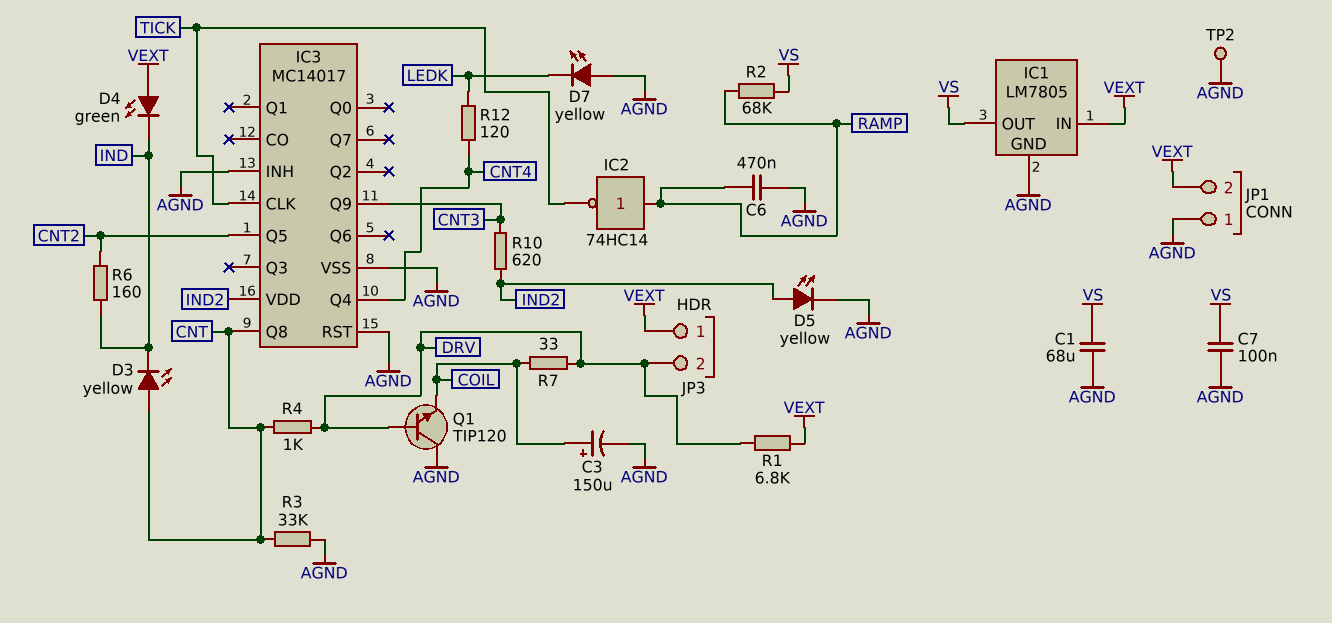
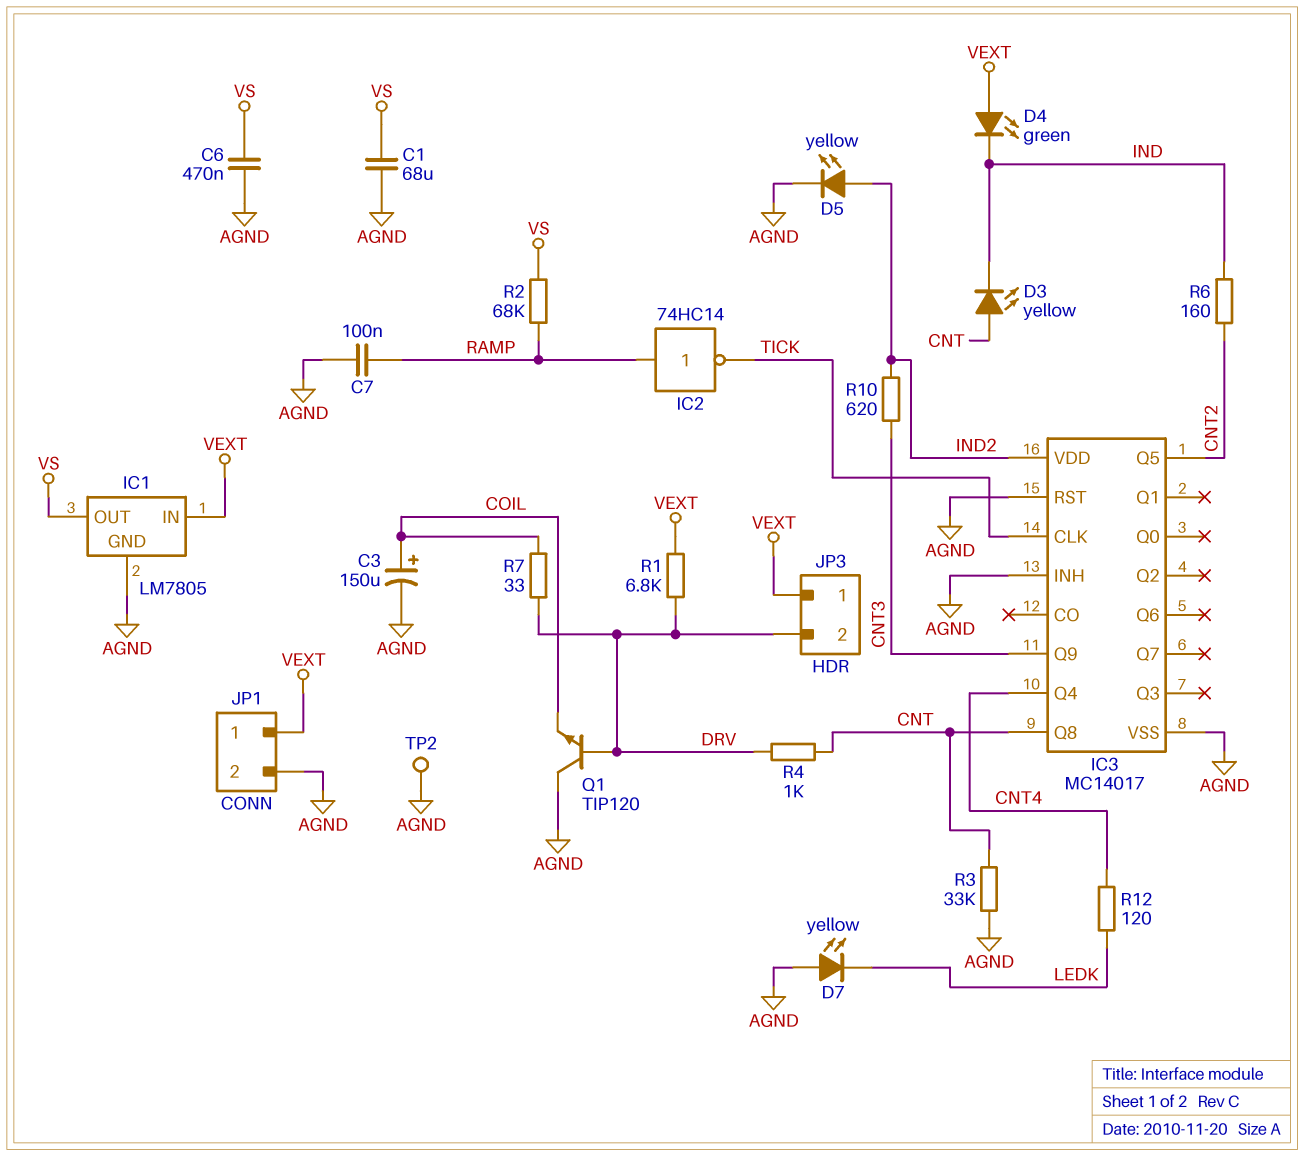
C6: 470nF (AGND, RAMP) -> 470nF (AGND, VS)
C7: 100nF (AGND, VS) -> 100nF (AGND, RAMP)
JP1 pin 1: AGND -> VEXT
JP1 pin 2: VEXT -> AGND

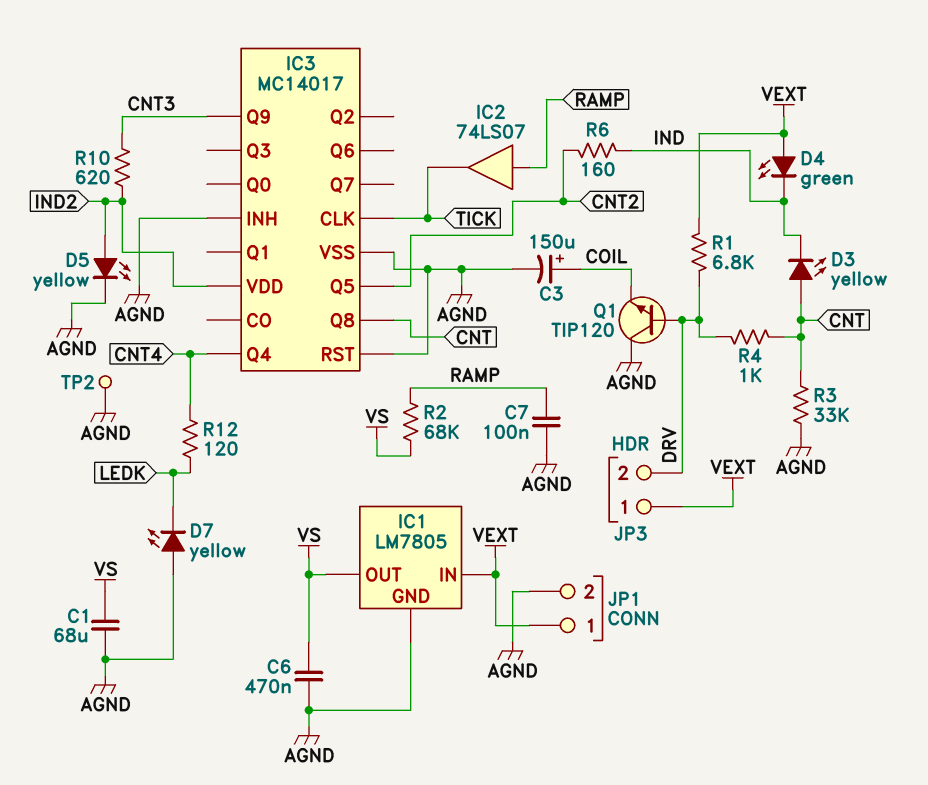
IC2: NOT 74HC14 (in RAMP, out TICK) -> buffer 74LS07 (in RAMP, out TICK)
R7: 33 (COIL, DRV) -> none

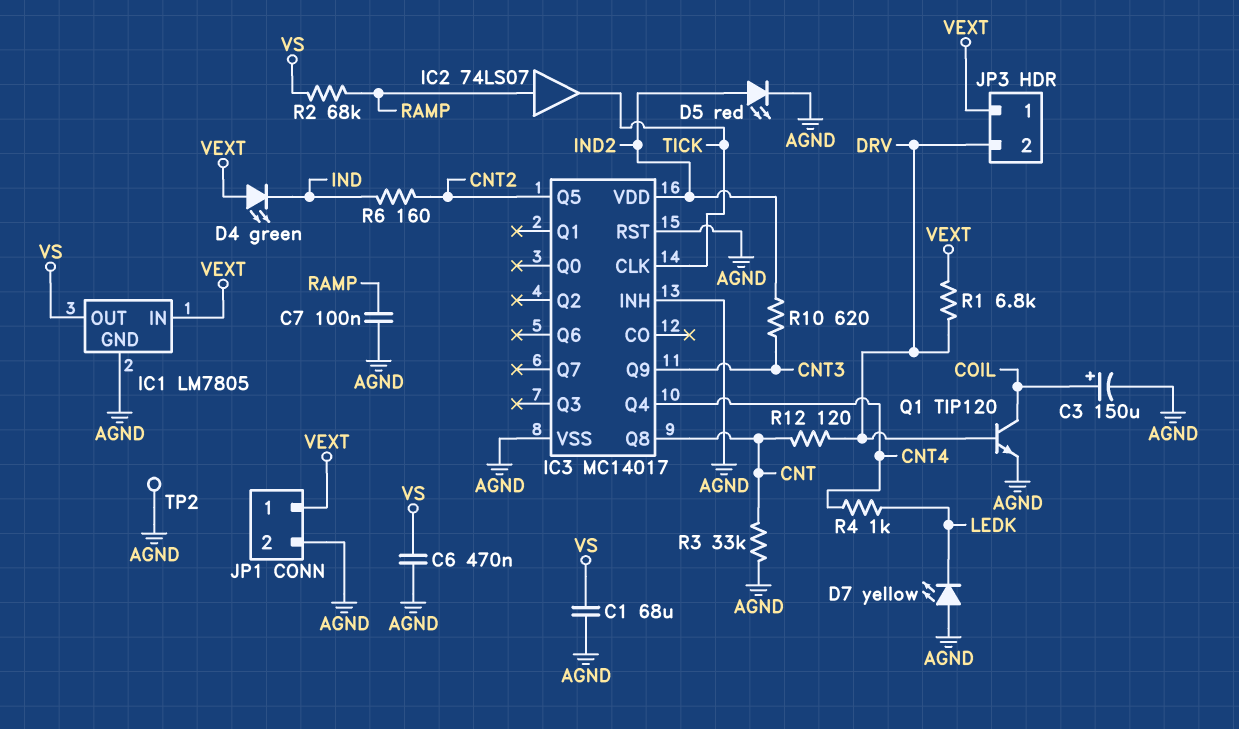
D3: LED yellow (A CNT, K IND) -> none
D5: LED yellow (A IND2, K AGND) -> LED red (A IND2, K AGND)
Q1: NPN TIP120 (B DRV, C AGND, E COIL) -> NPN TIP120 (B DRV, C COIL, E AGND)
R4: 1k (CNT, DRV) -> 1k (CNT4, LEDK)
R12: 120 (CNT4, LEDK) -> 120 (CNT, DRV)

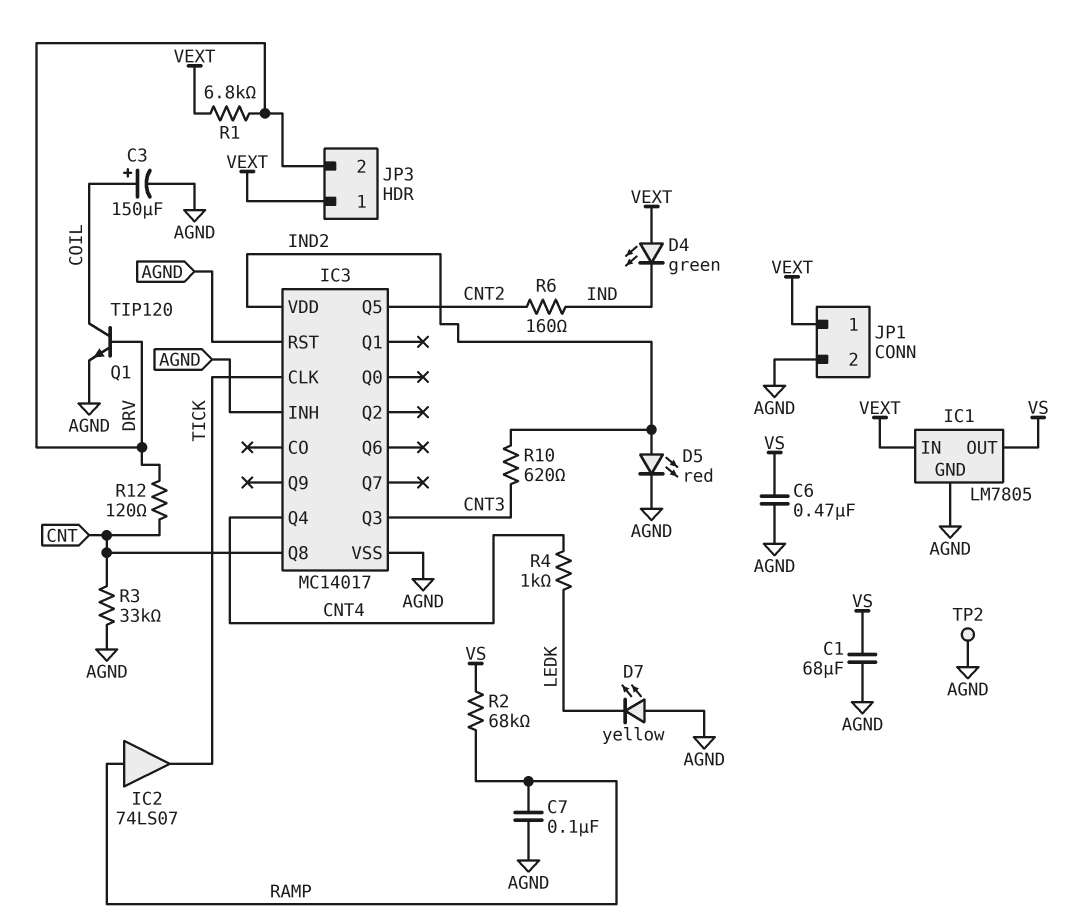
IC3 pin Q3: none -> CNT3
IC3 pin Q9: CNT3 -> none

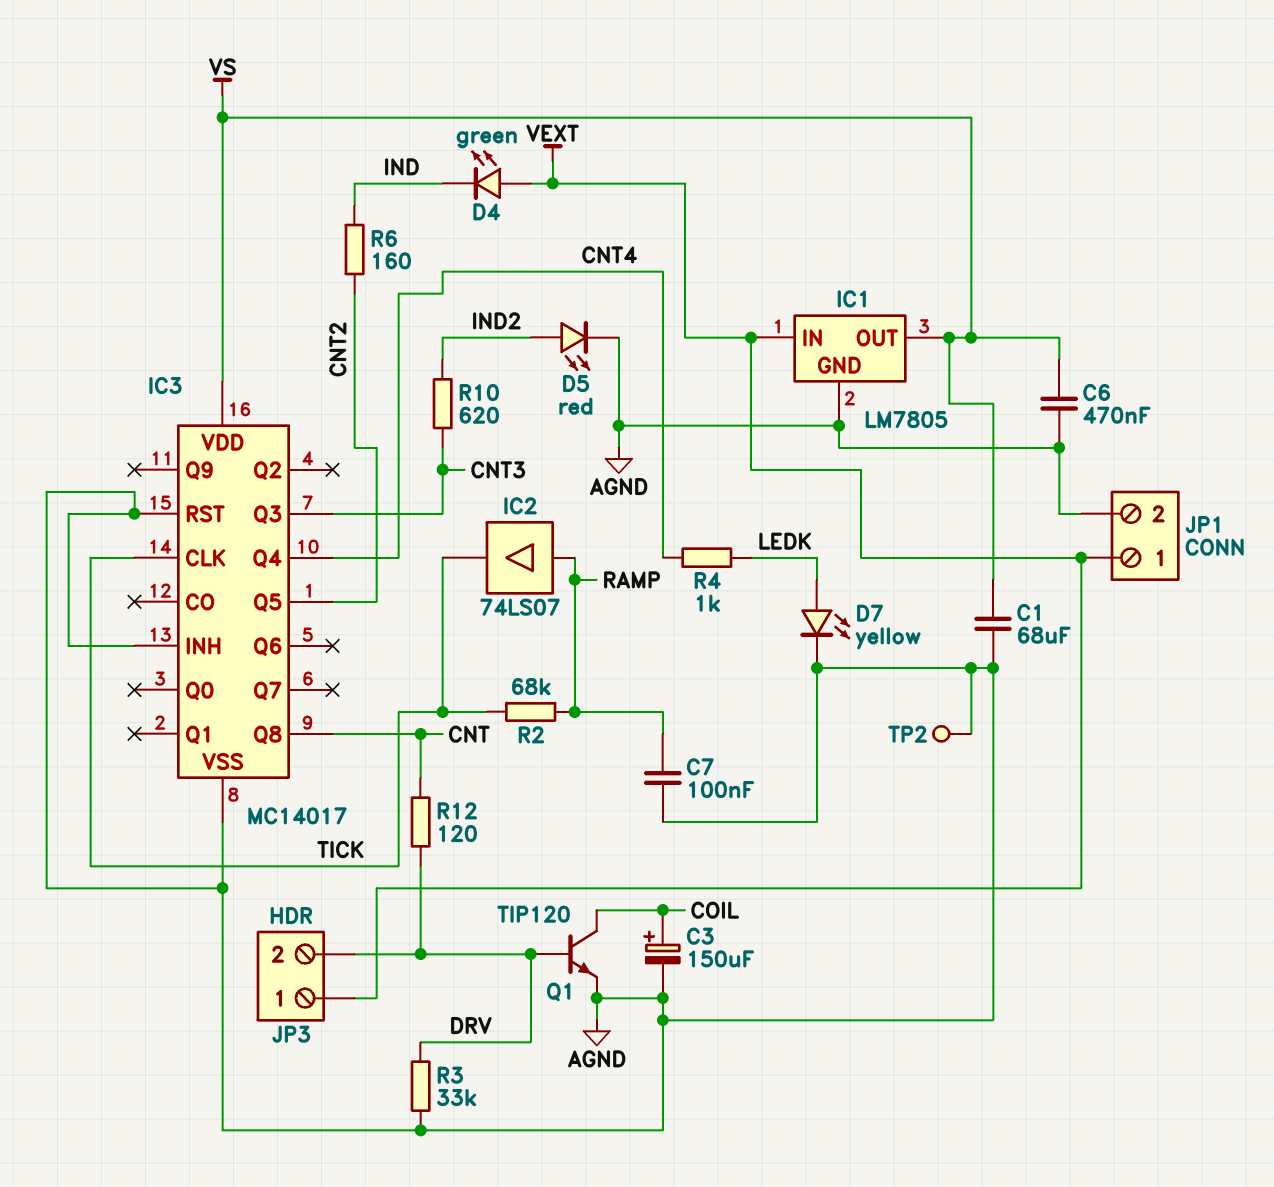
D7: LED yellow (A AGND, K LEDK) -> LED yellow (A LEDK, K AGND)
IC3 pin VDD: IND2 -> VS
R1: 6.8k (DRV, VEXT) -> none
R2: 68k (RAMP, VS) -> 68k (RAMP, TICK)
R3: 33k (AGND, CNT) -> 33k (AGND, DRV)

